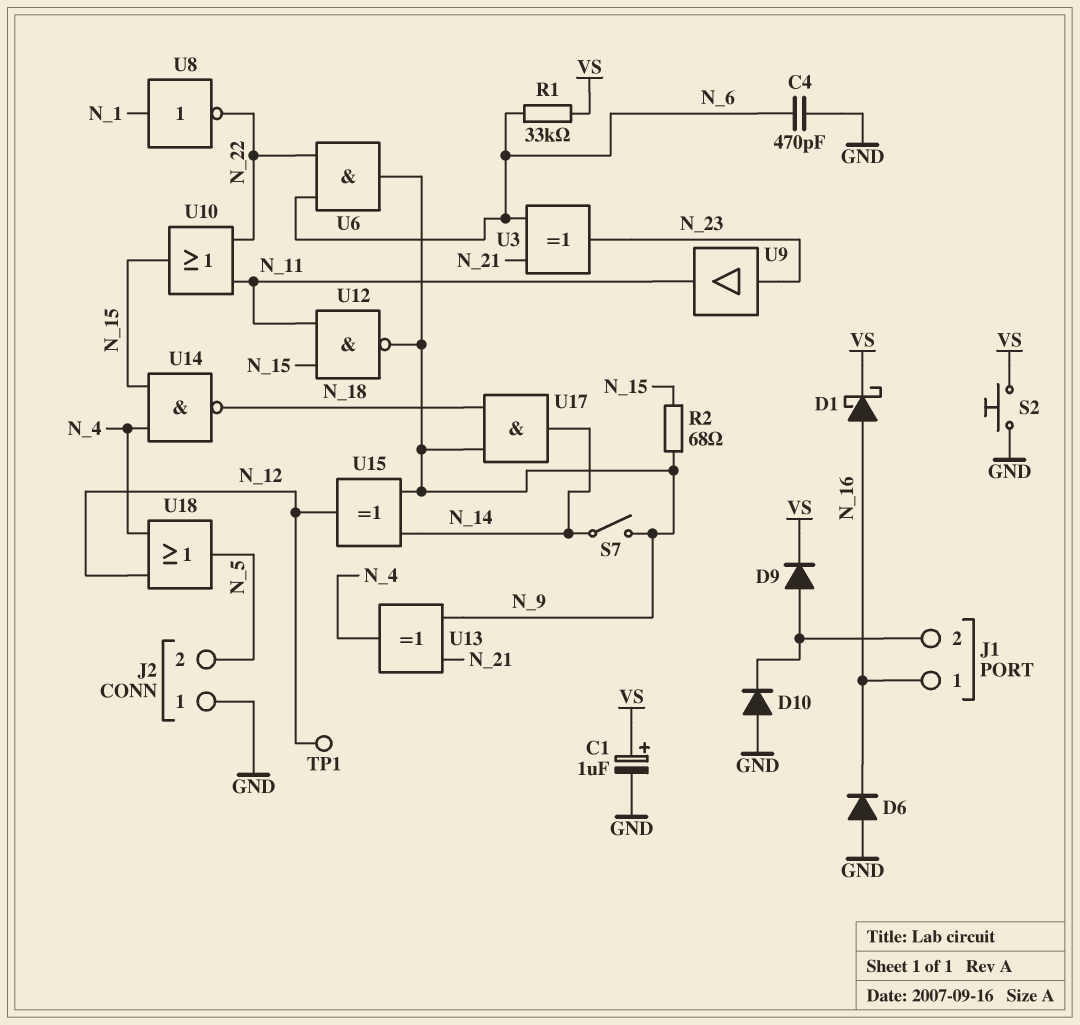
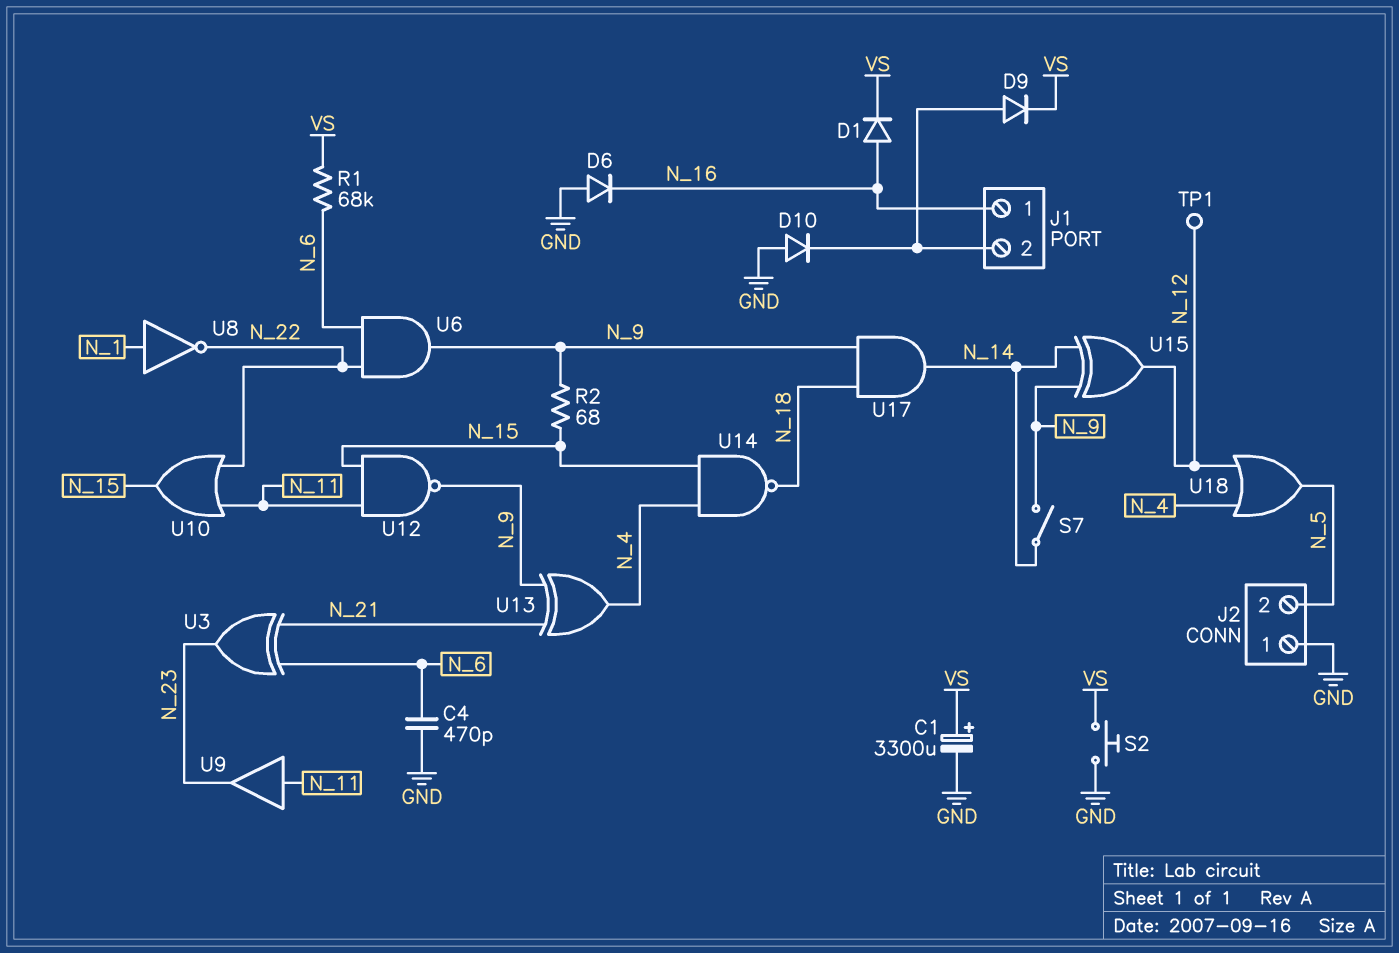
C1: 1uF (plus VS, minus GND) -> 3300uF (plus VS, minus GND)
D1: schottky (A N_16, K VS) -> diode (A N_16, K VS)
R1: 33k (N_6, VS) -> 68k (N_6, VS)
U9: buffer (in N_23, out N_11) -> buffer (in N_11, out N_23)

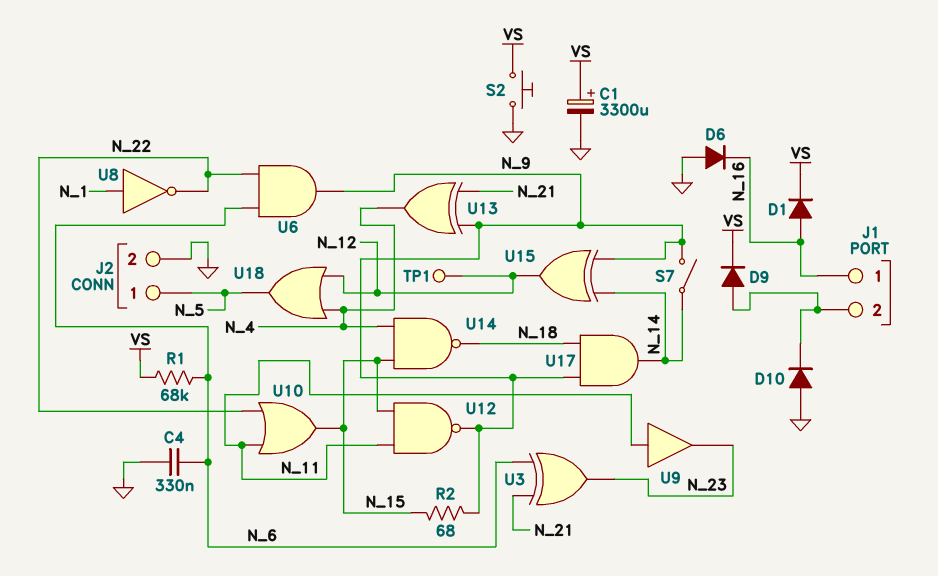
C4: 470pF (GND, N_6) -> 330nF (GND, N_6)
J2 pin 1: GND -> N_5
J2 pin 2: N_5 -> GND

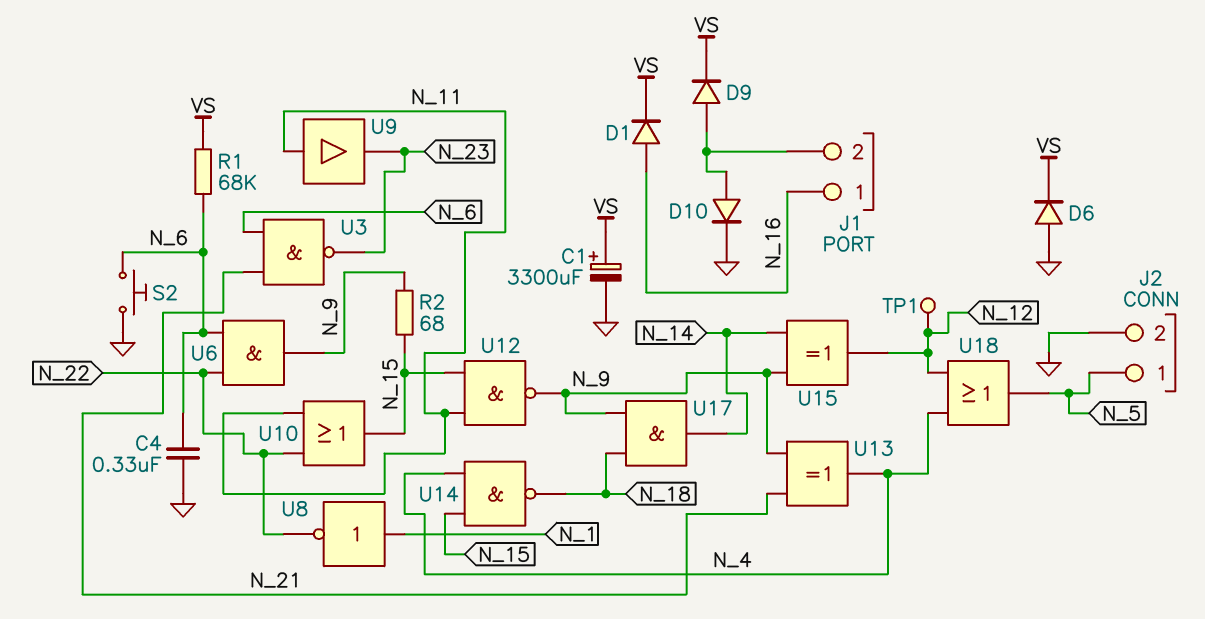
D6: diode (A GND, K N_16) -> diode (A GND, K VS)
D10: diode (A GND, K J1/2) -> diode (A J1/2, K GND)
S2: button (GND, VS) -> button (GND, N_6)
S7: switch (N_9, N_14) -> none
U3: XOR (in N_6, in N_21, out N_23) -> NAND (in N_6, in N_21, out N_23)

